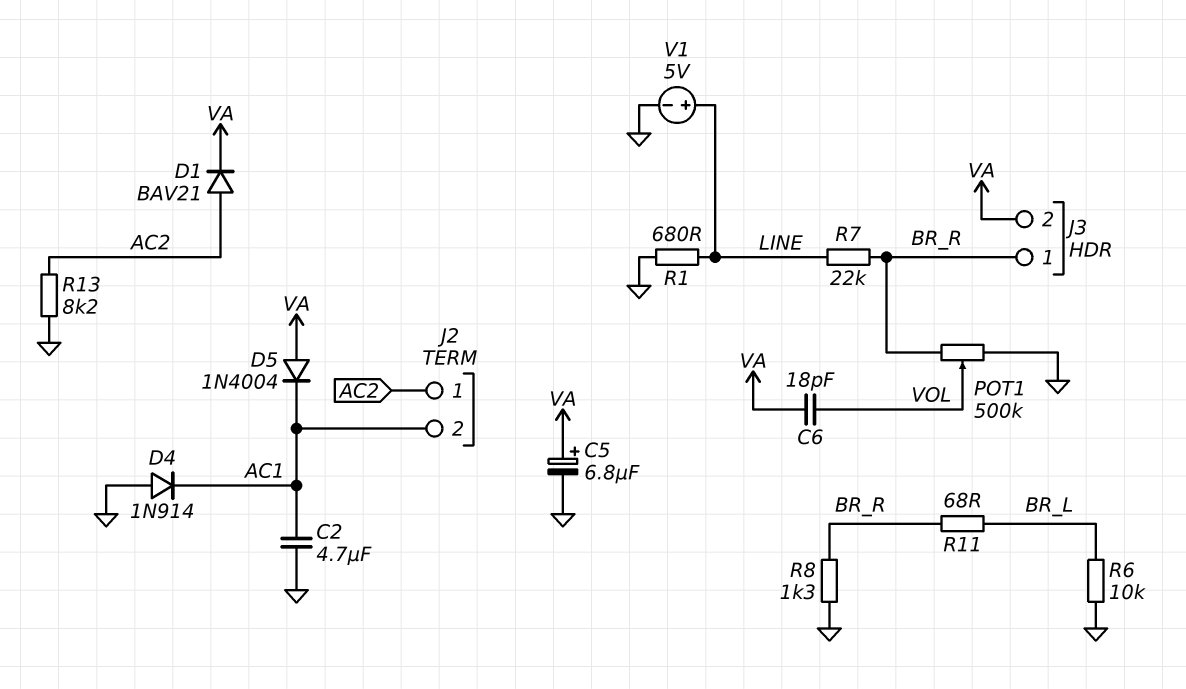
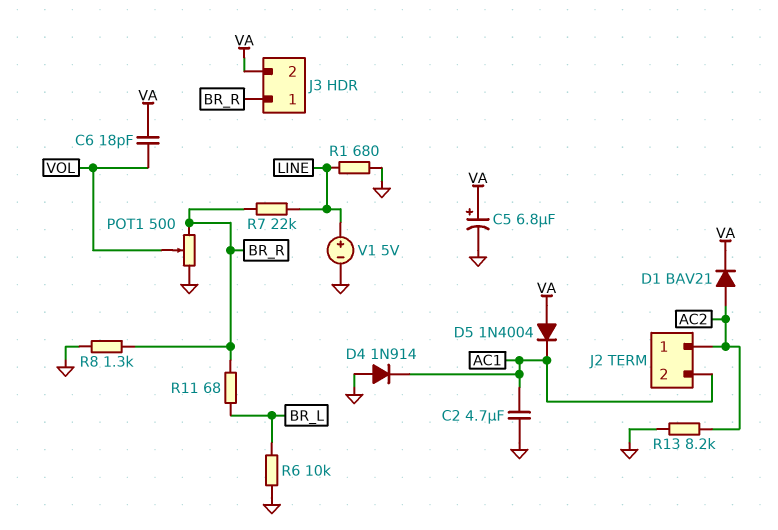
POT1: 500k (BR_R, GND, wiper VOL) -> 500 (BR_R, GND, wiper VOL)

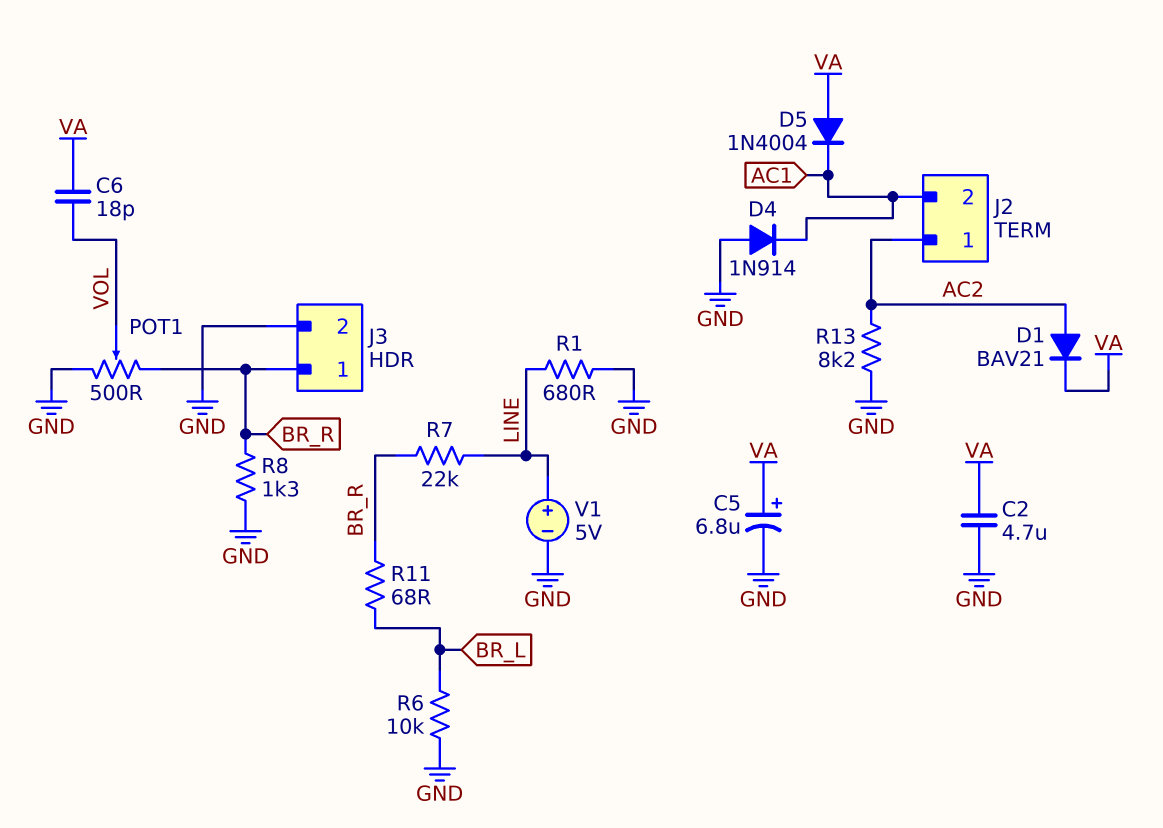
C2: 4.7uF (AC1, GND) -> 4.7uF (GND, VA)
J3 pin 2: VA -> GND

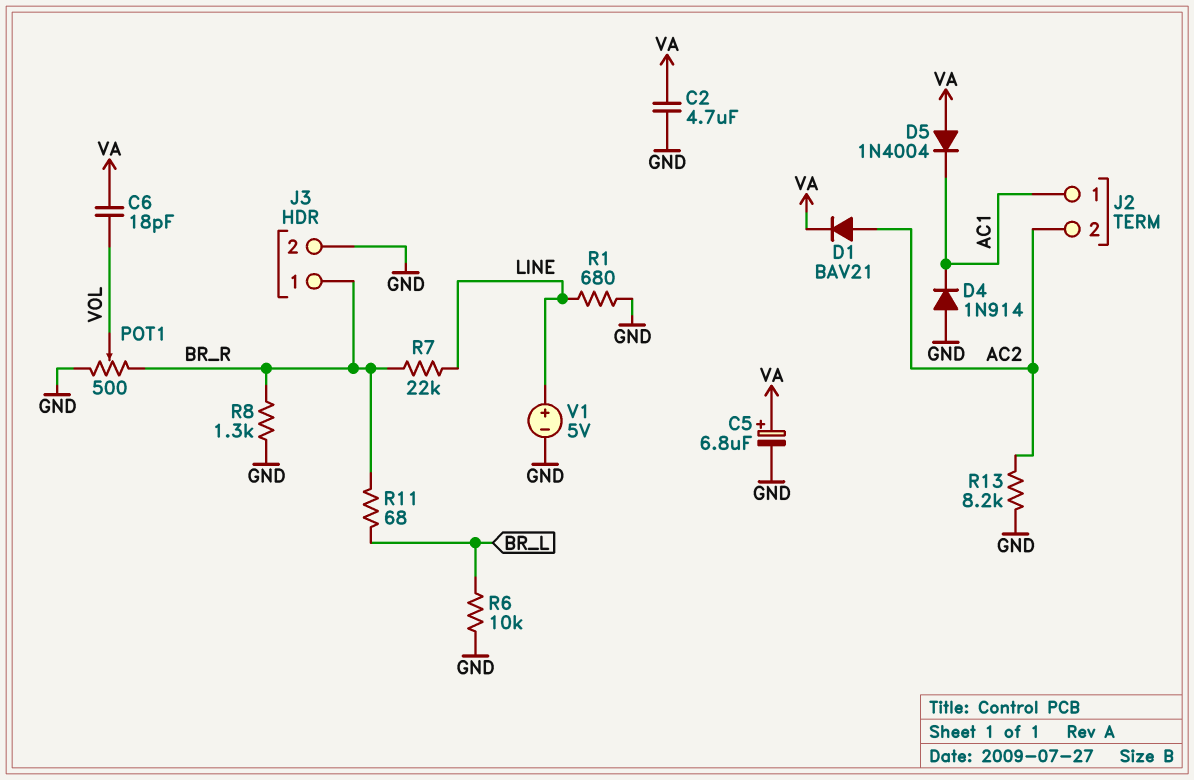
J2 pin 1: AC2 -> AC1
J2 pin 2: AC1 -> AC2

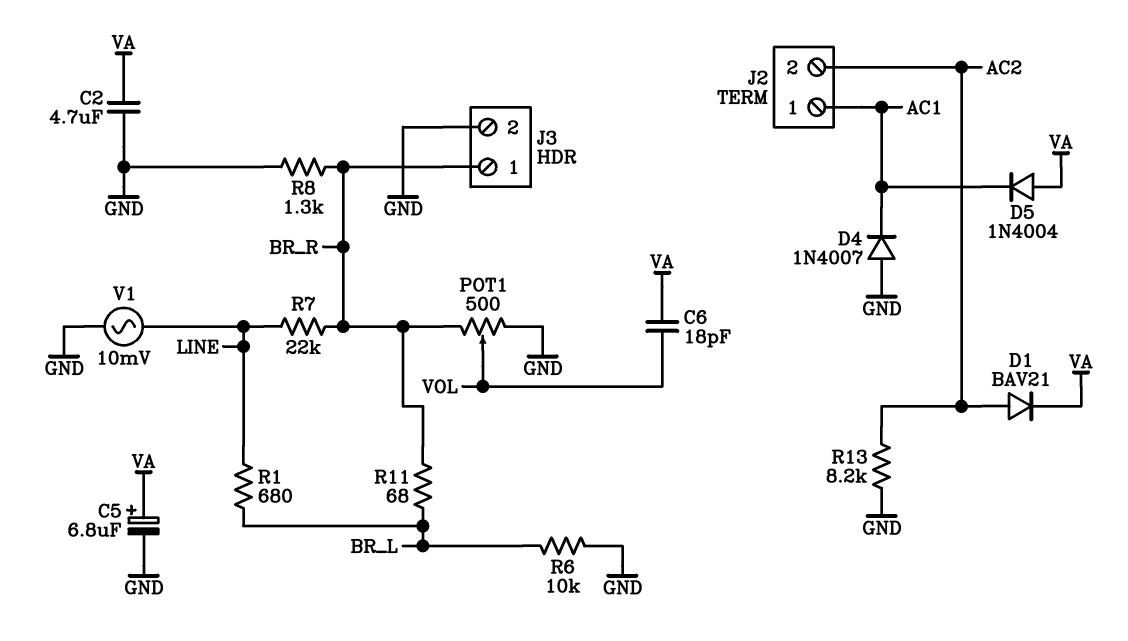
D4: diode 1N914 (A GND, K AC1) -> diode 1N4007 (A GND, K AC1)
R1: 680 (GND, LINE) -> 680 (BR_L, LINE)
V1: 5V (plus LINE, minus GND) -> AC 10mV (GND, LINE)

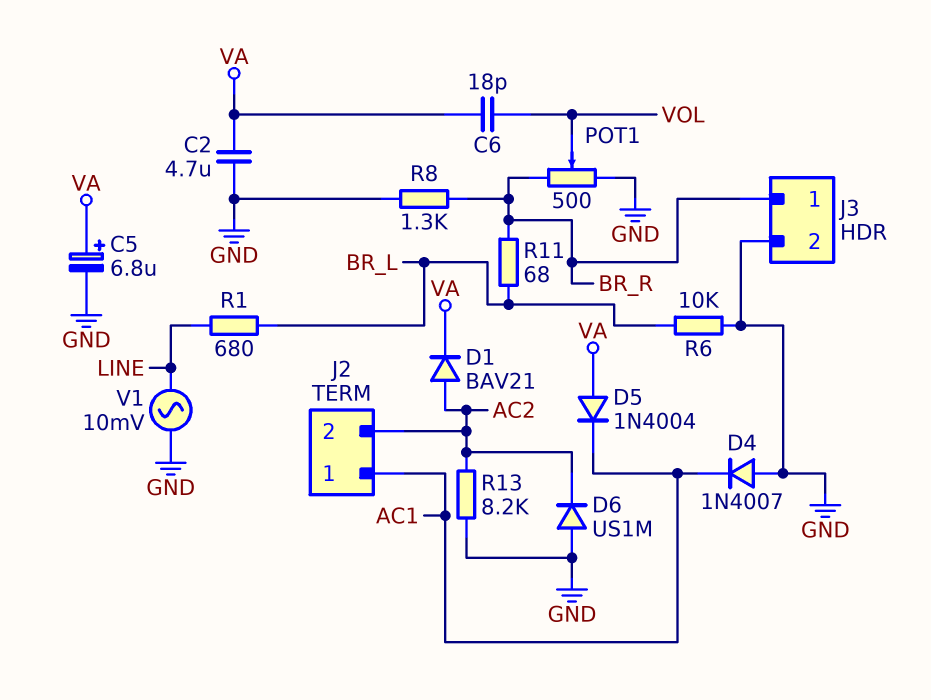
D6: none -> diode US1M (A GND, K AC2)
R7: 22k (BR_R, LINE) -> none

